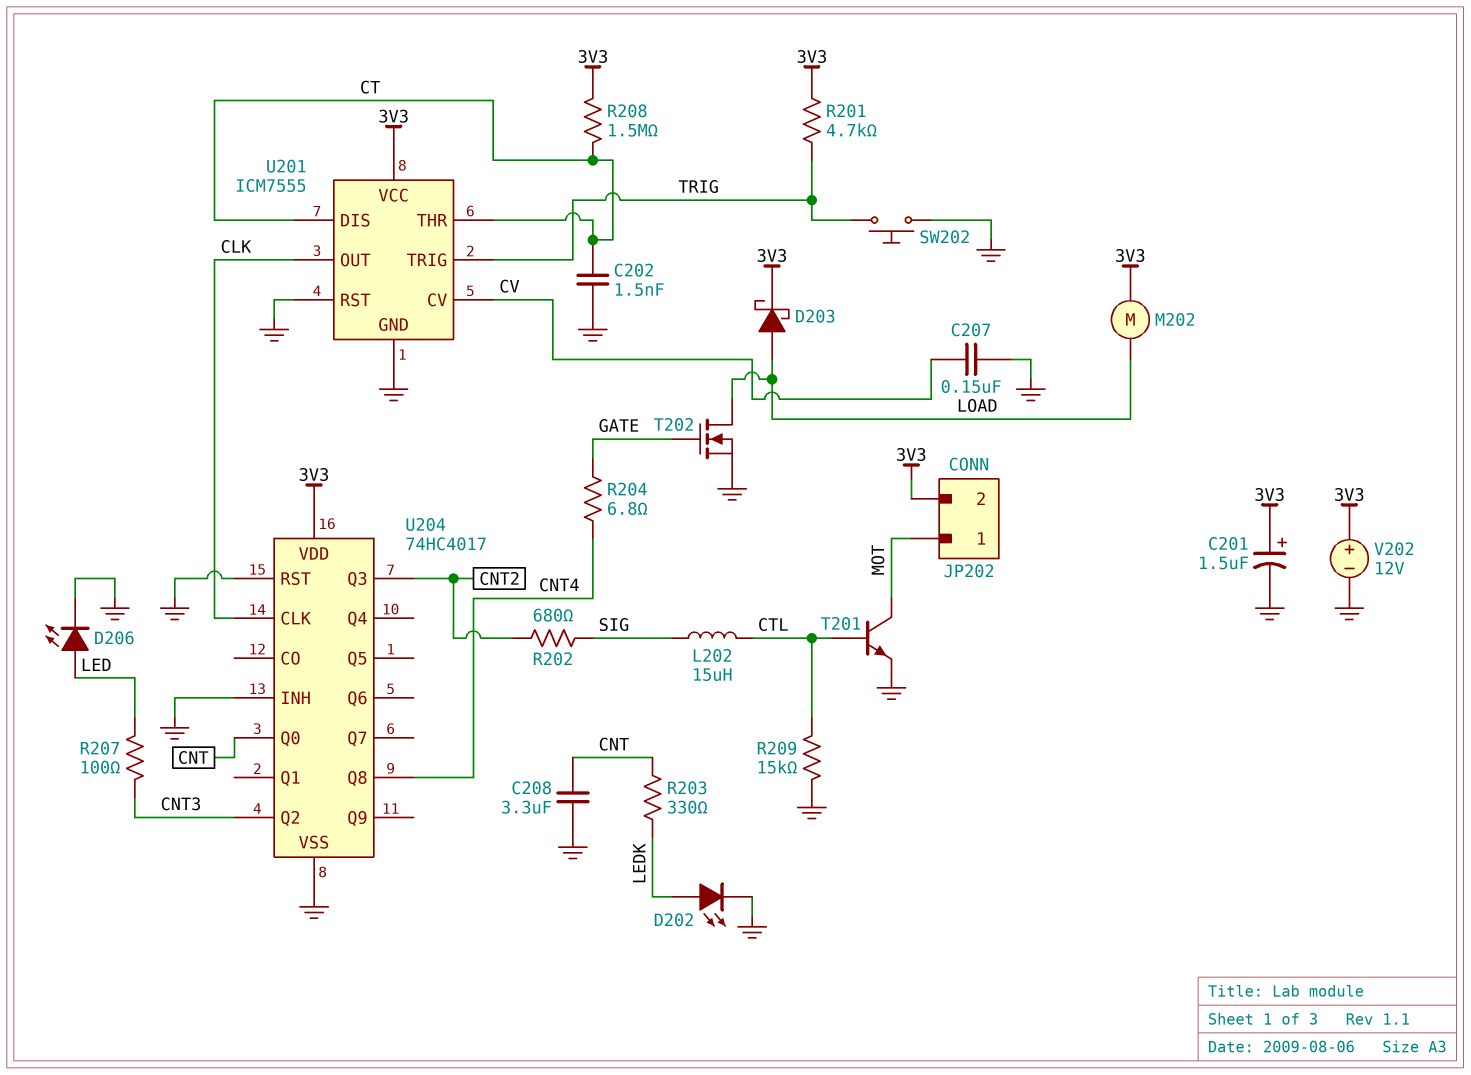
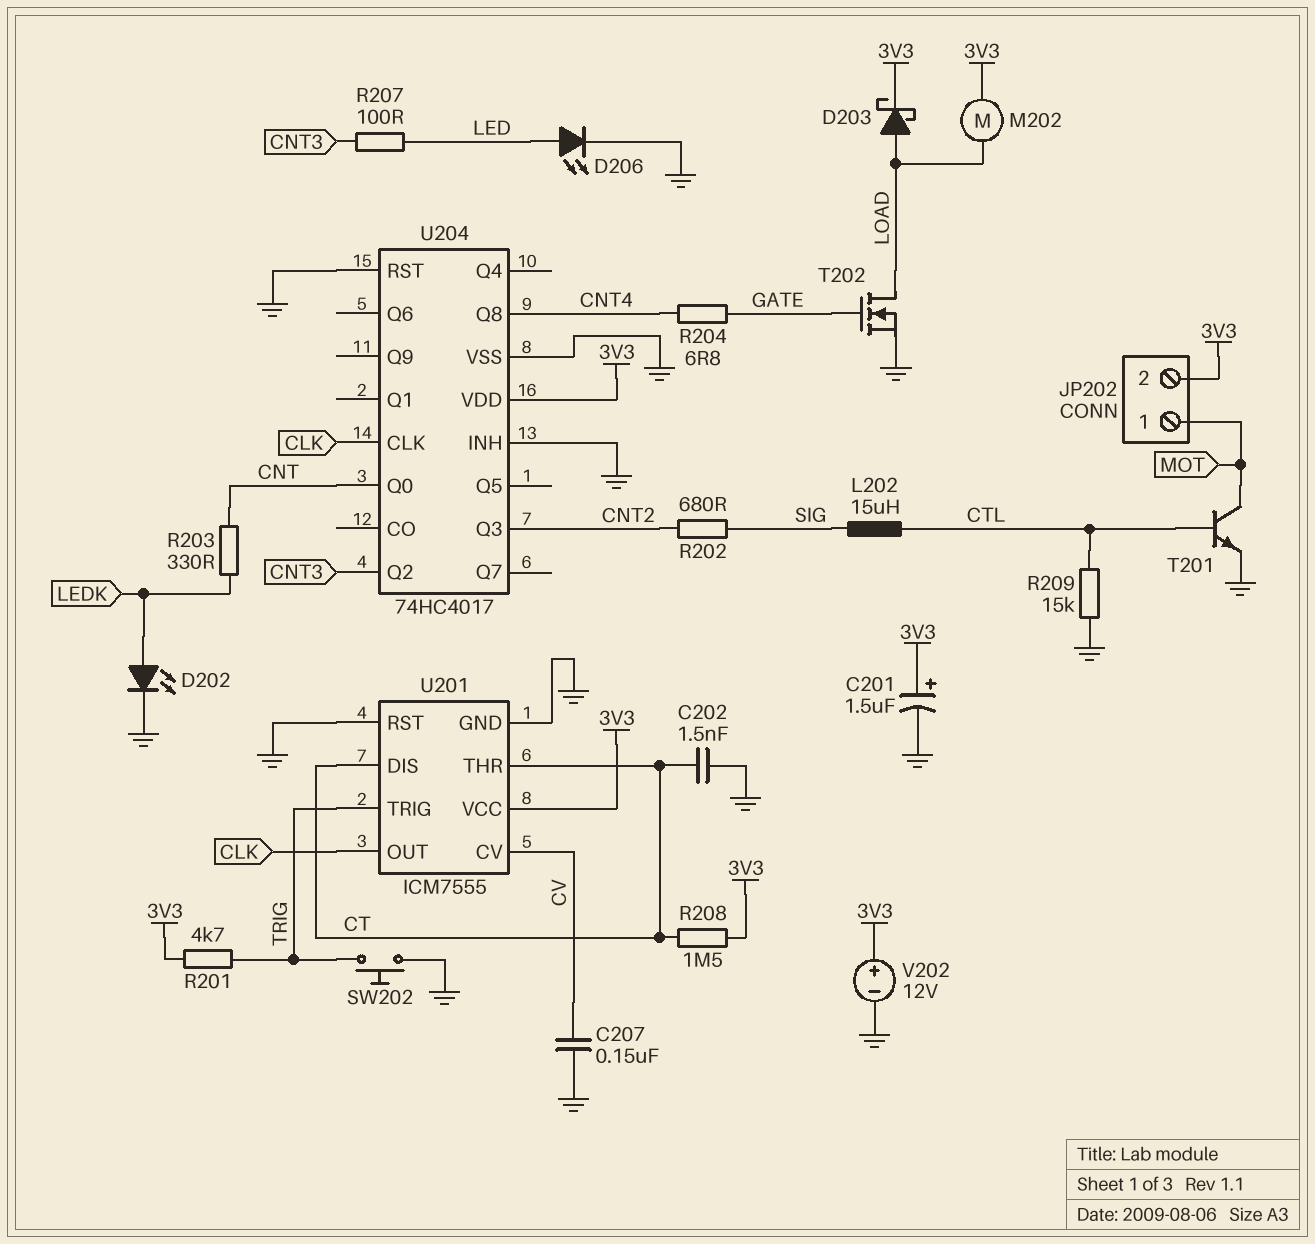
C208: 3.3uF (CNT, GND) -> none

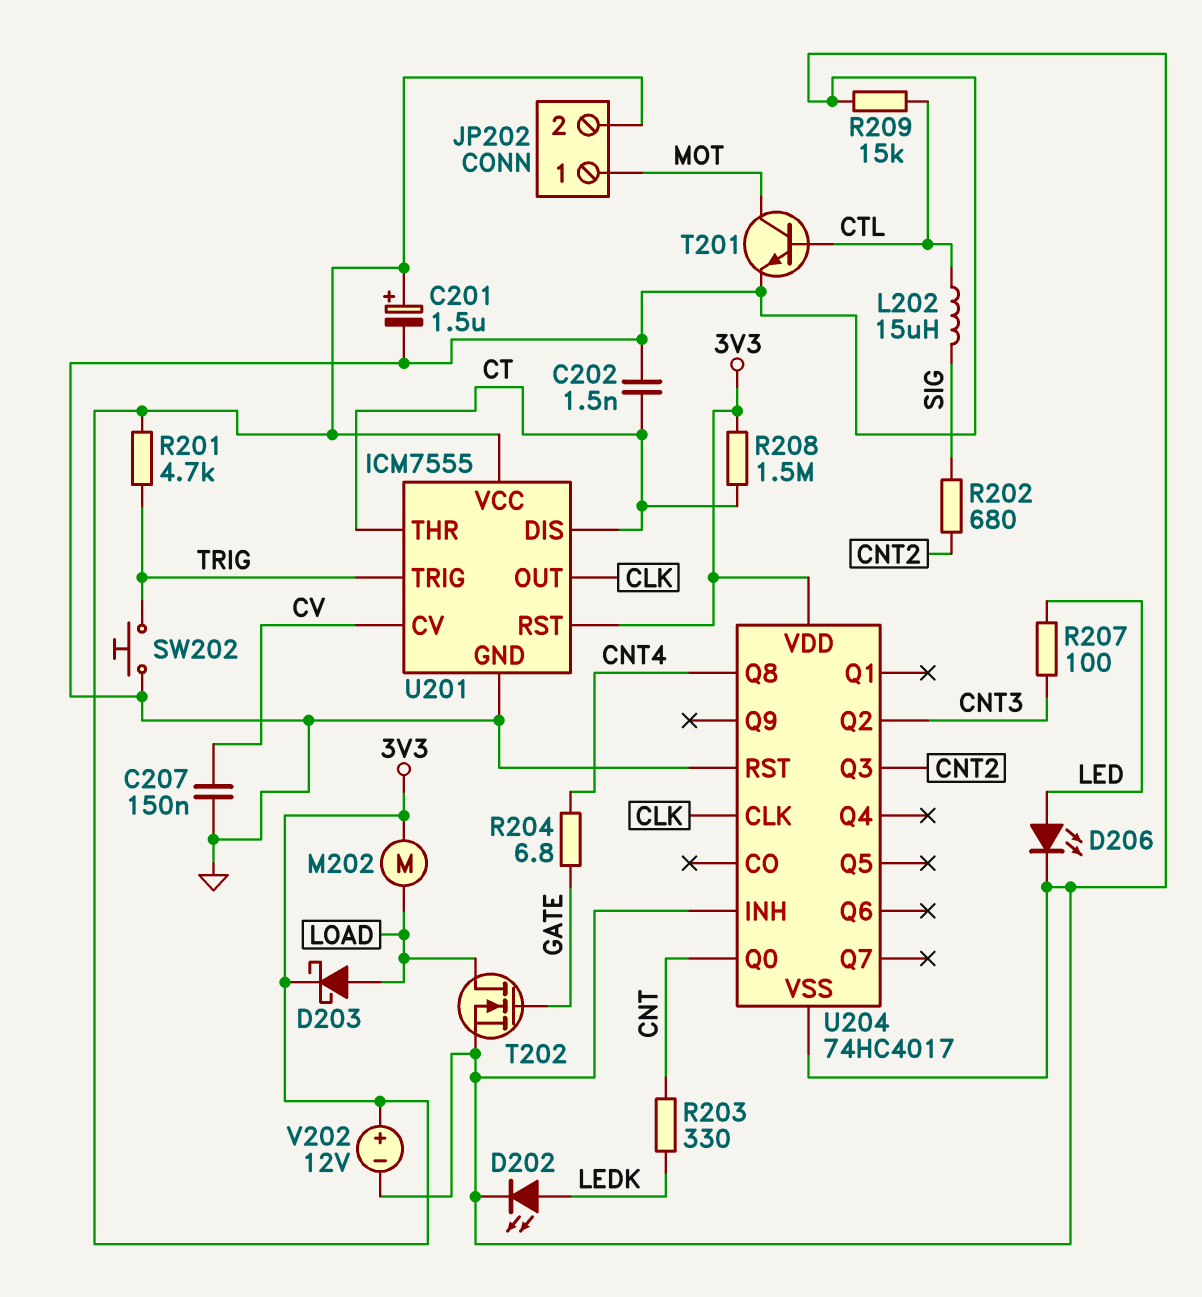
U201 pin RST: GND -> 3V3

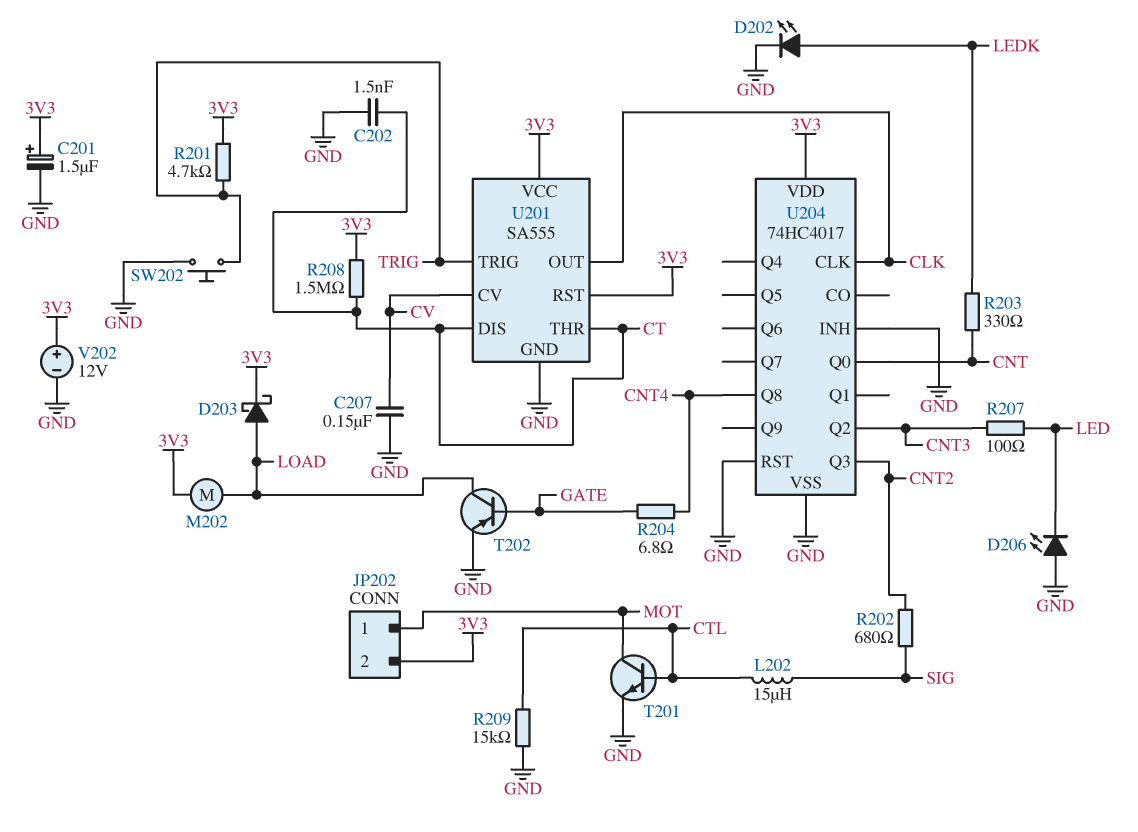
D206: LED (A LED, K GND) -> LED (A GND, K LED)
T202: NMOS (G GATE, D LOAD, S GND) -> PNP (B GATE, C LOAD, E GND)
U201: ICM7555 -> SA555

